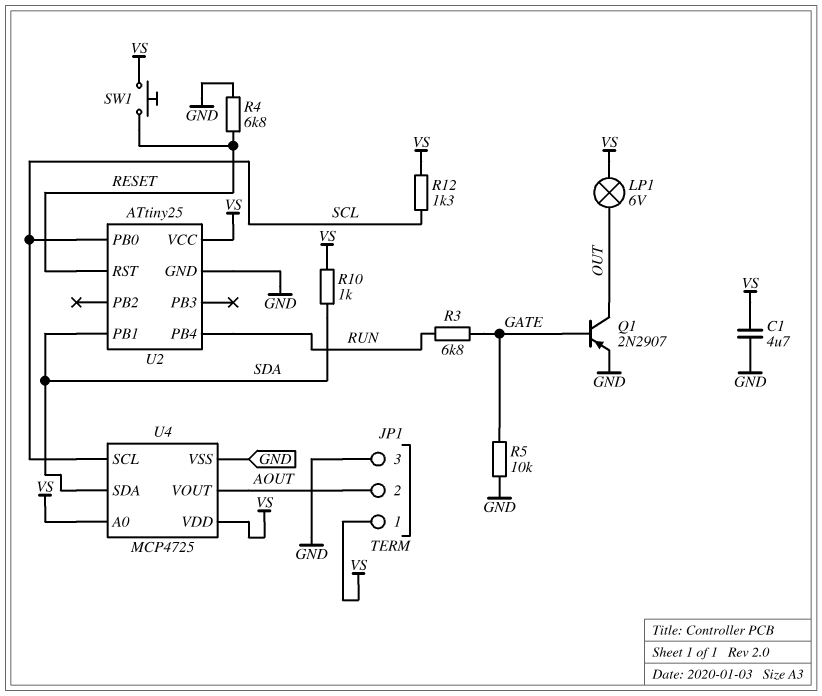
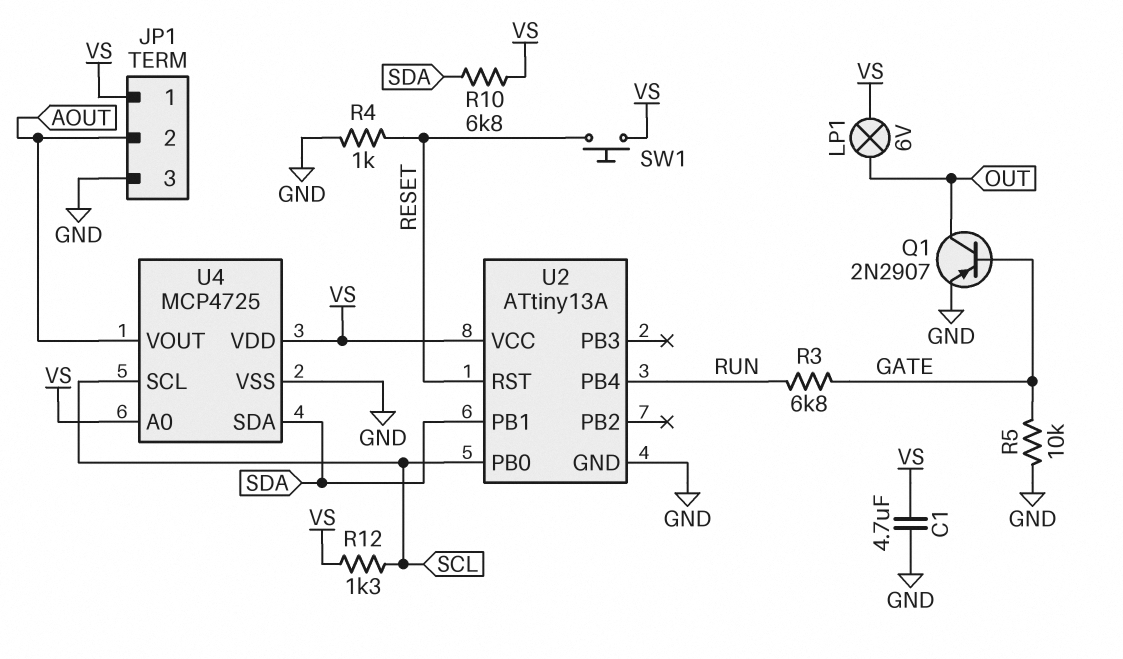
R4: 6.8k (GND, RESET) -> 1k (GND, RESET)
R10: 1k (SDA, VS) -> 6.8k (SDA, VS)
U2: ATtiny25 -> ATtiny13A

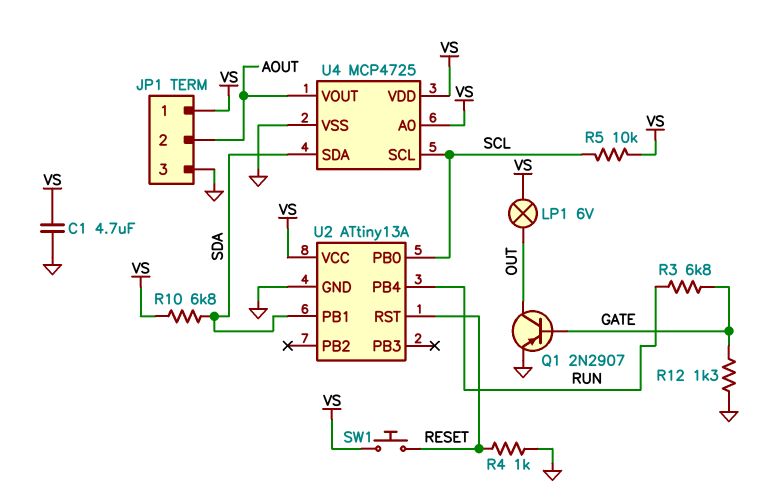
R5: 10k (GATE, GND) -> 10k (SCL, VS)
R12: 1.3k (SCL, VS) -> 1.3k (GATE, GND)

